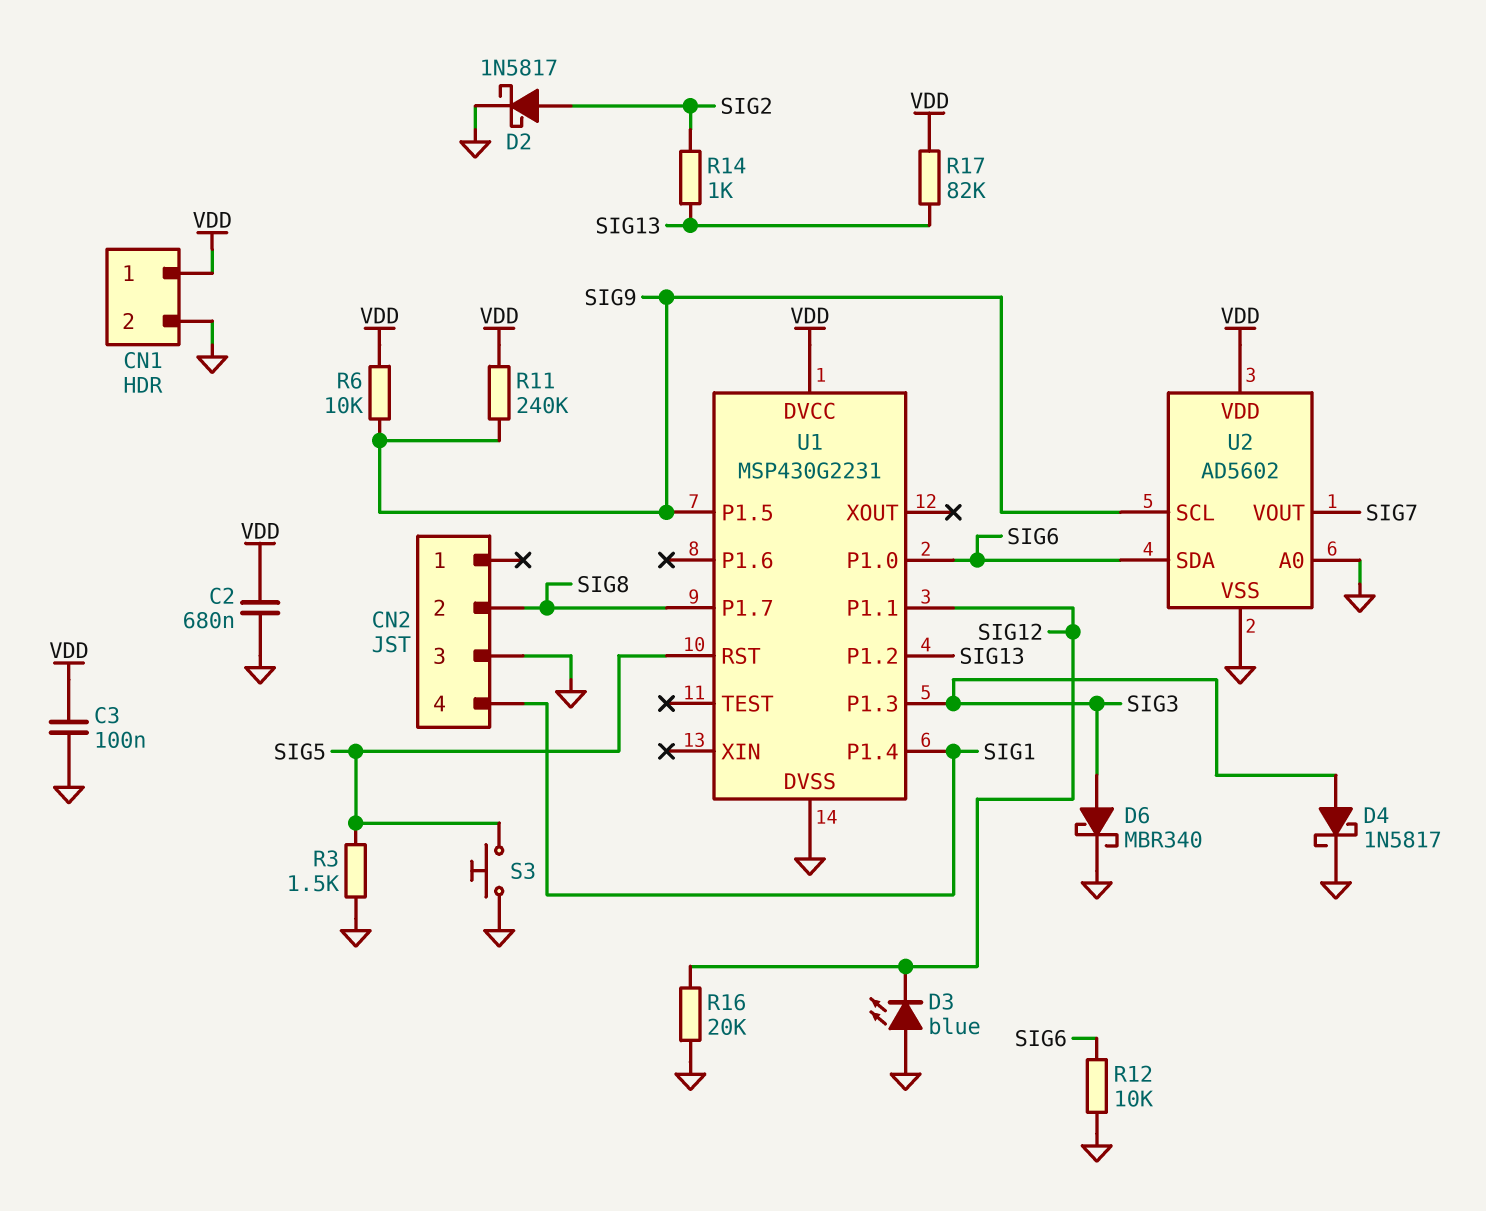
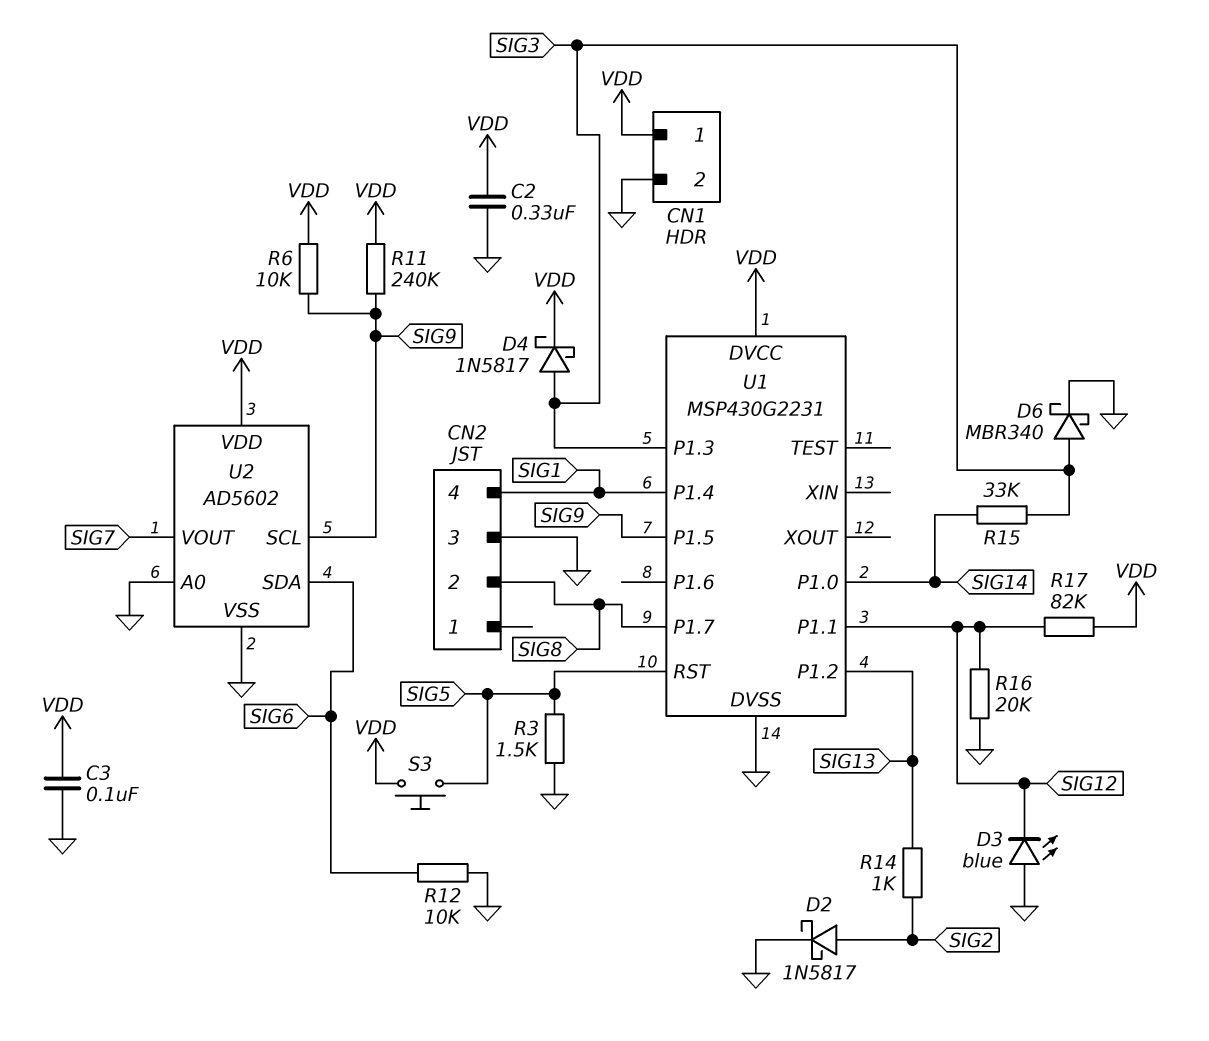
C2: 680nF (GND, VDD) -> 330nF (GND, VDD)
D4: schottky 1N5817 (A SIG3, K GND) -> schottky 1N5817 (A SIG3, K VDD)
R15: none -> 33k (SIG3, SIG14)
R17: 82k (SIG13, VDD) -> 82k (SIG12, VDD)
S3: button (GND, SIG5) -> button (SIG5, VDD)
U1 pin P1.0: SIG6 -> SIG14

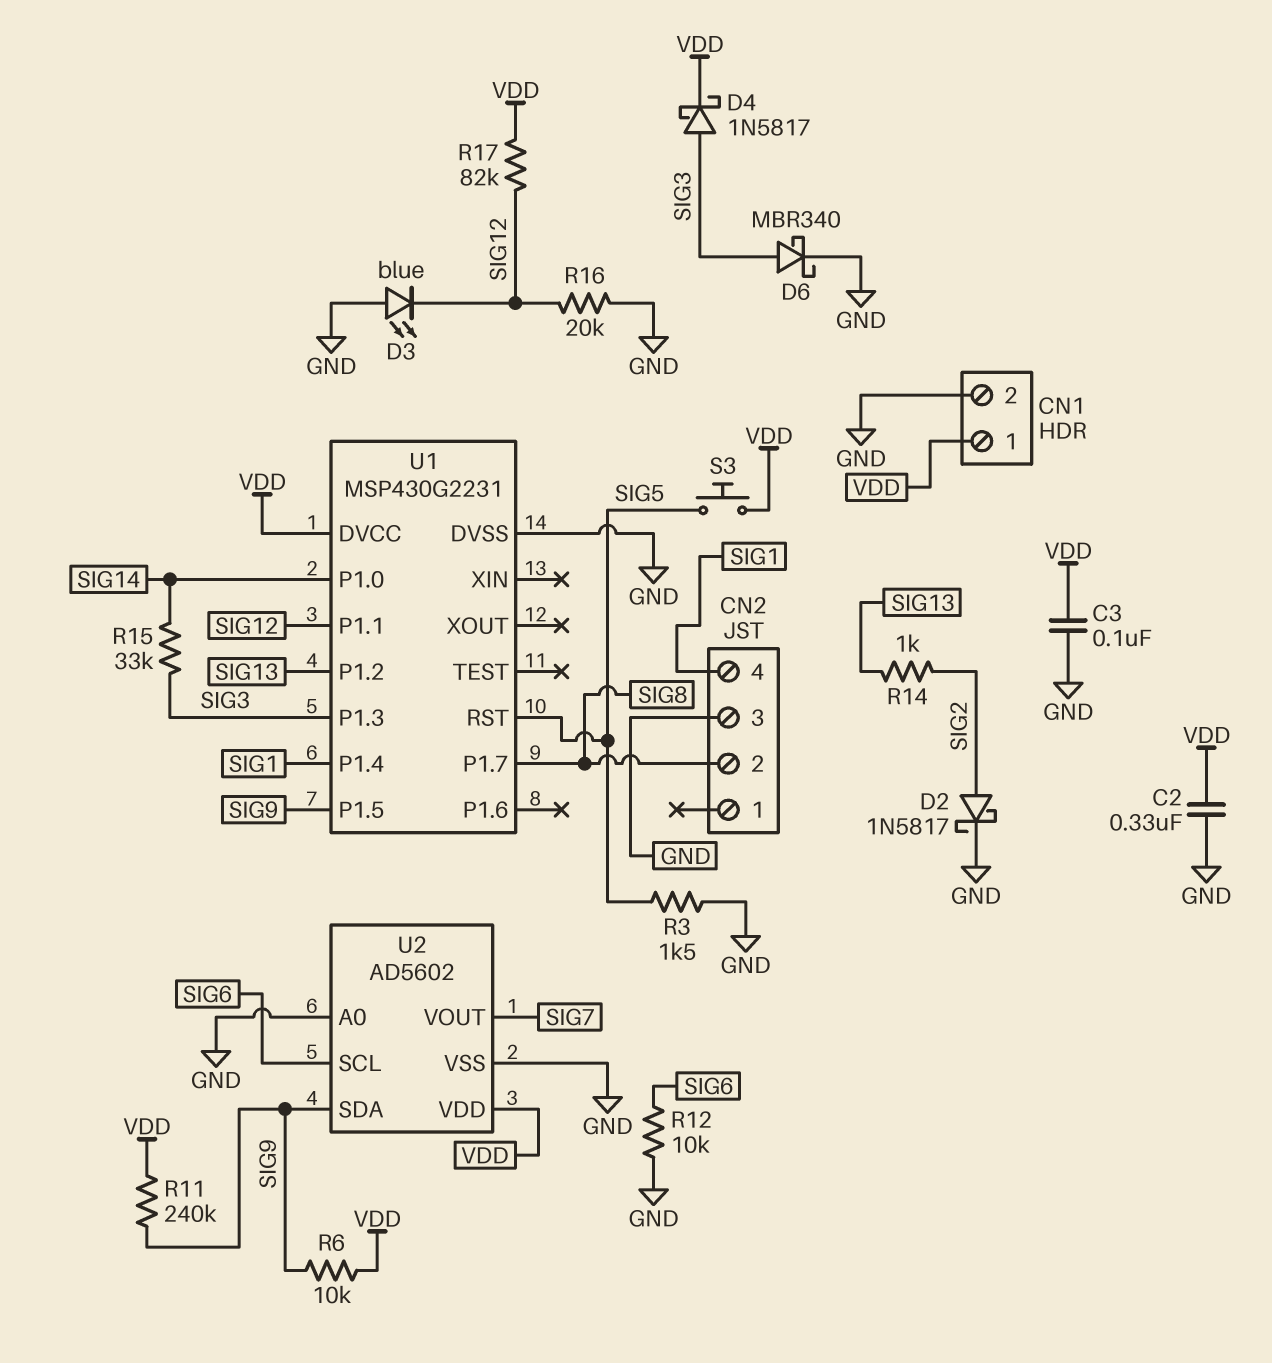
U2 pin SCL: SIG9 -> SIG6
U2 pin SDA: SIG6 -> SIG9

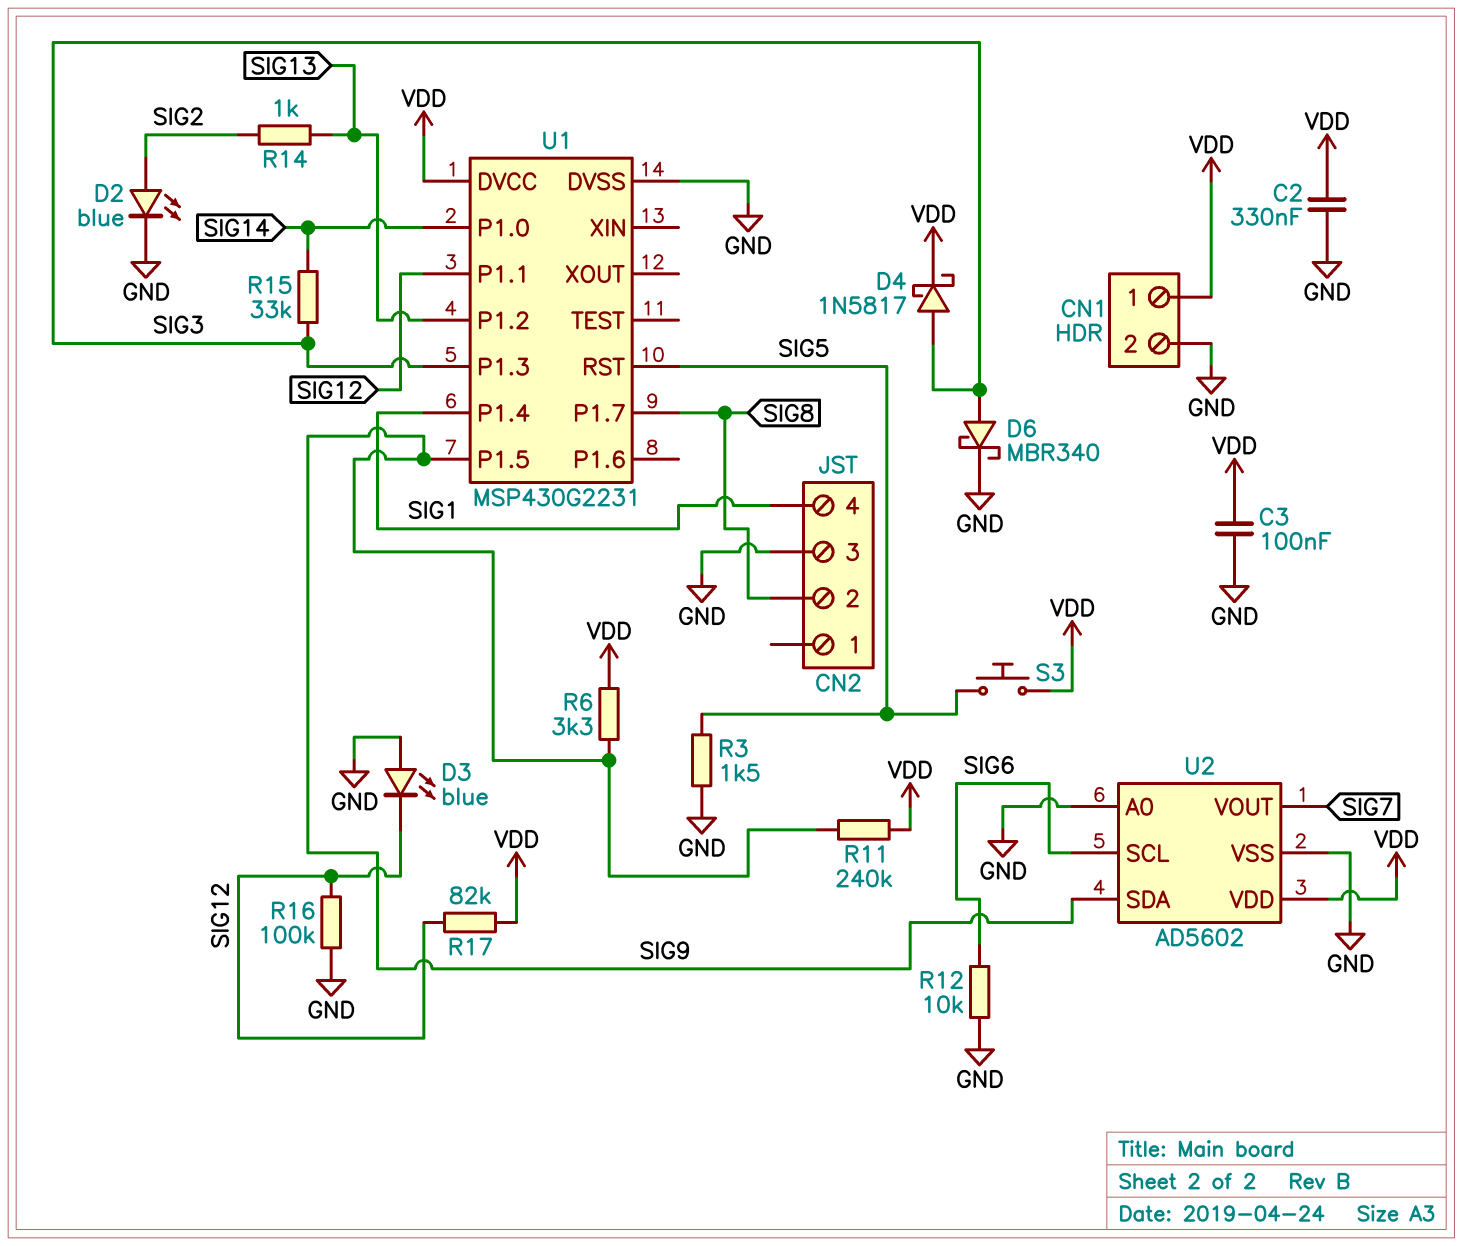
D2: schottky 1N5817 (A SIG2, K GND) -> LED blue (A SIG2, K GND)
R6: 10k (SIG9, VDD) -> 3.3k (SIG9, VDD)
R16: 20k (GND, SIG12) -> 100k (GND, SIG12)

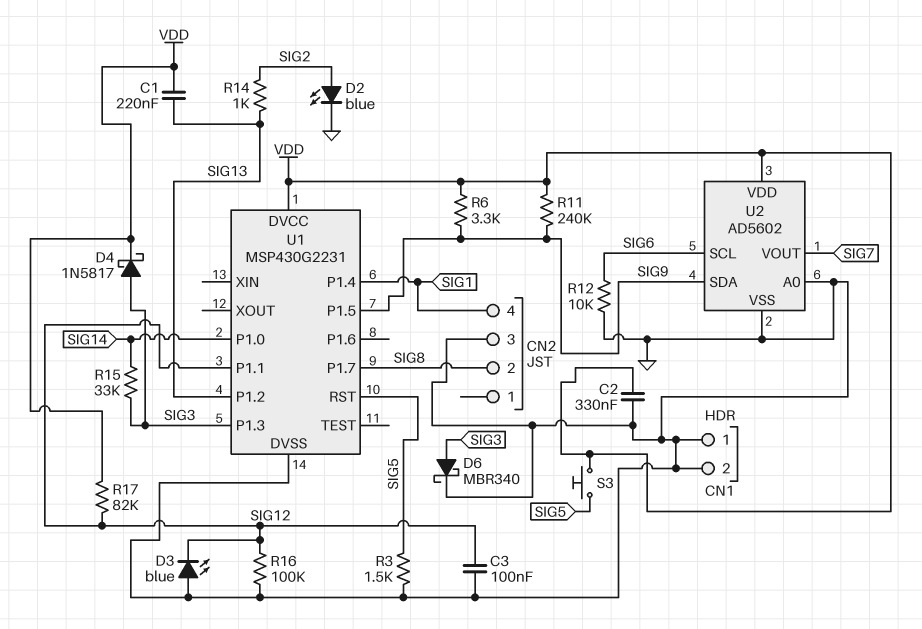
C1: none -> 220nF (SIG13, VDD)
C3: 100nF (GND, VDD) -> 100nF (GND, SIG12)
CN1 pin 1: VDD -> GND

